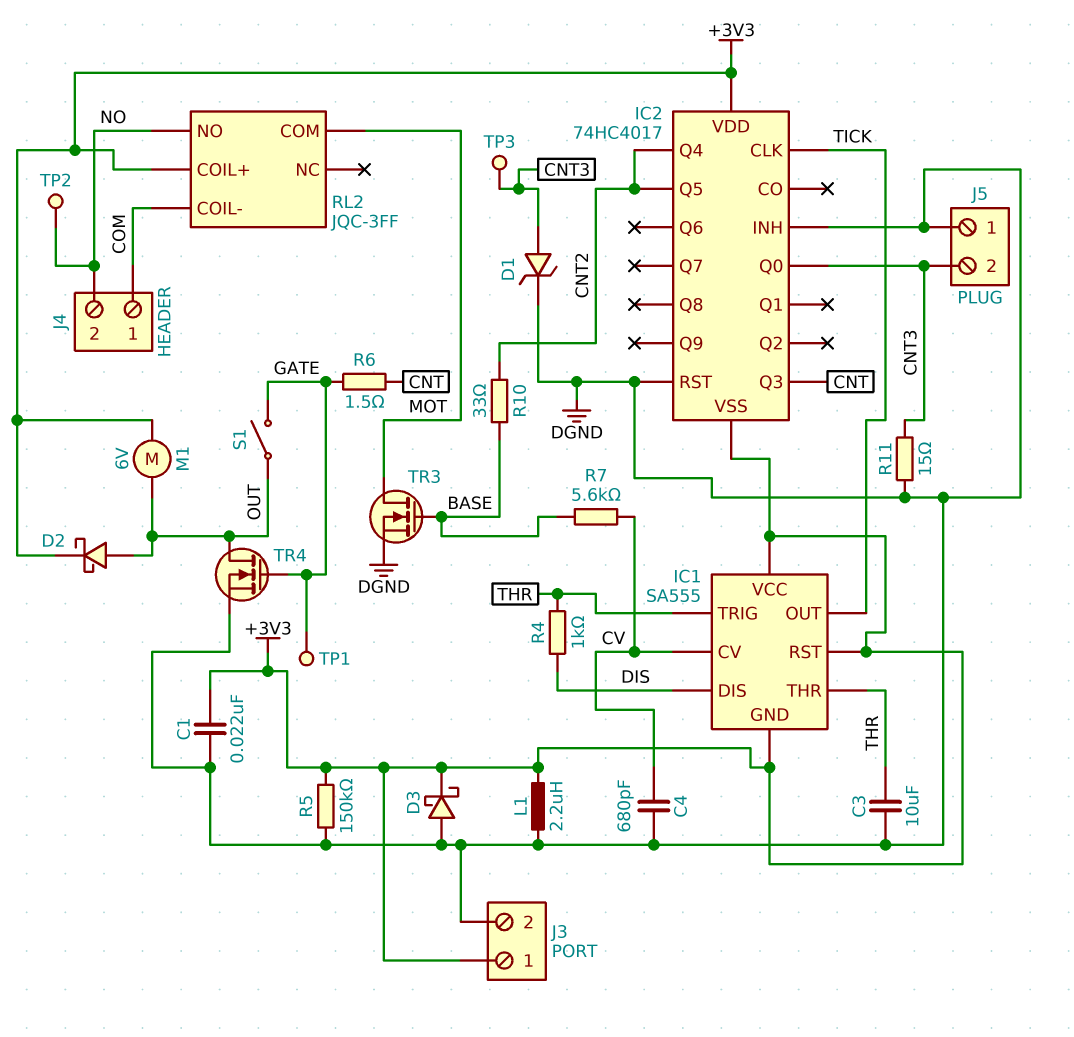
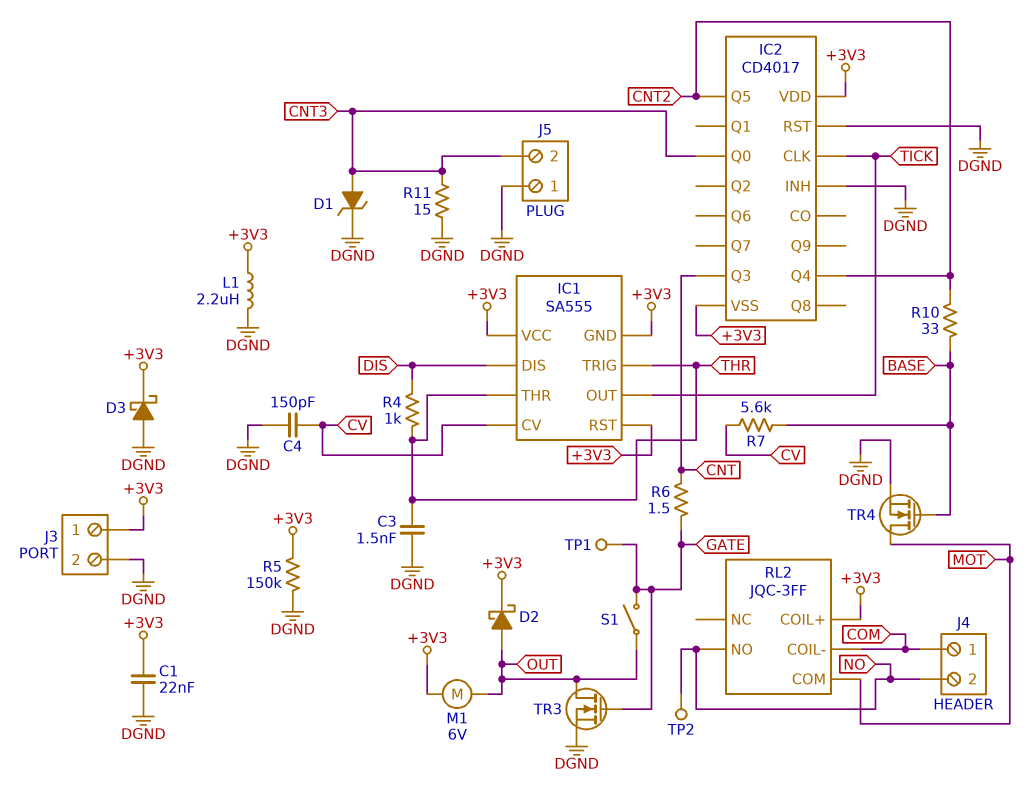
C3: 10uF (DGND, THR) -> 1.5nF (DGND, THR)
C4: 680pF (CV, DGND) -> 150pF (CV, DGND)
IC2: 74HC4017 -> CD4017
TP3: test point (CNT3) -> none
TR3: NMOS (G BASE, D MOT, S DGND) -> NMOS (G GATE, D OUT, S DGND)
TR4: NMOS (G GATE, D OUT, S DGND) -> NMOS (G BASE, D MOT, S DGND)

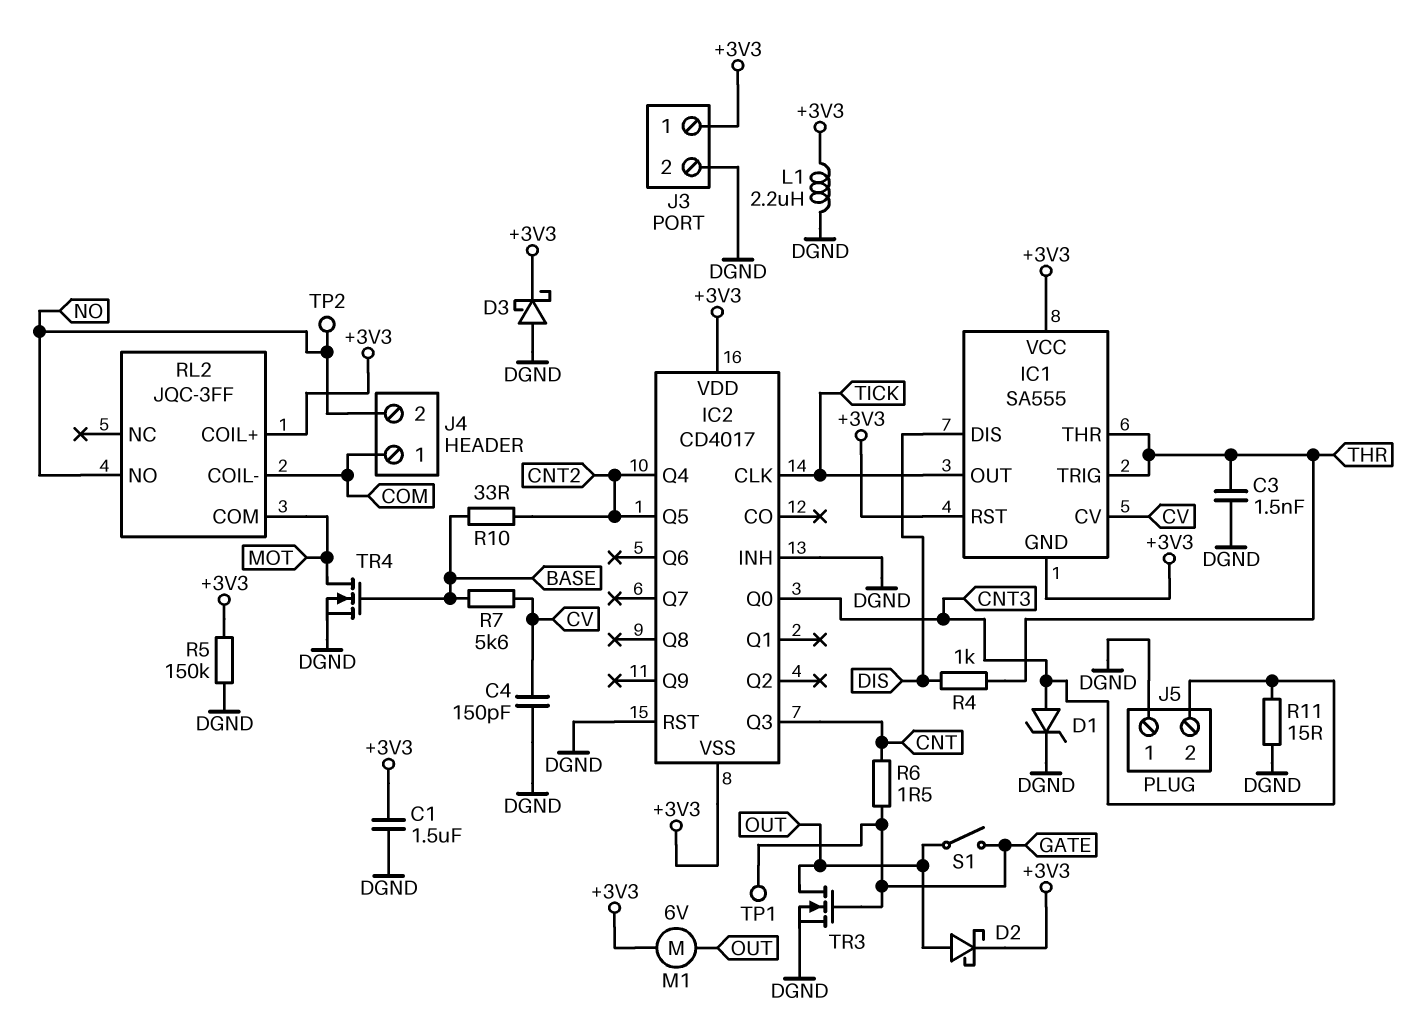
C1: 22nF (+3V3, DGND) -> 1.5uF (+3V3, DGND)

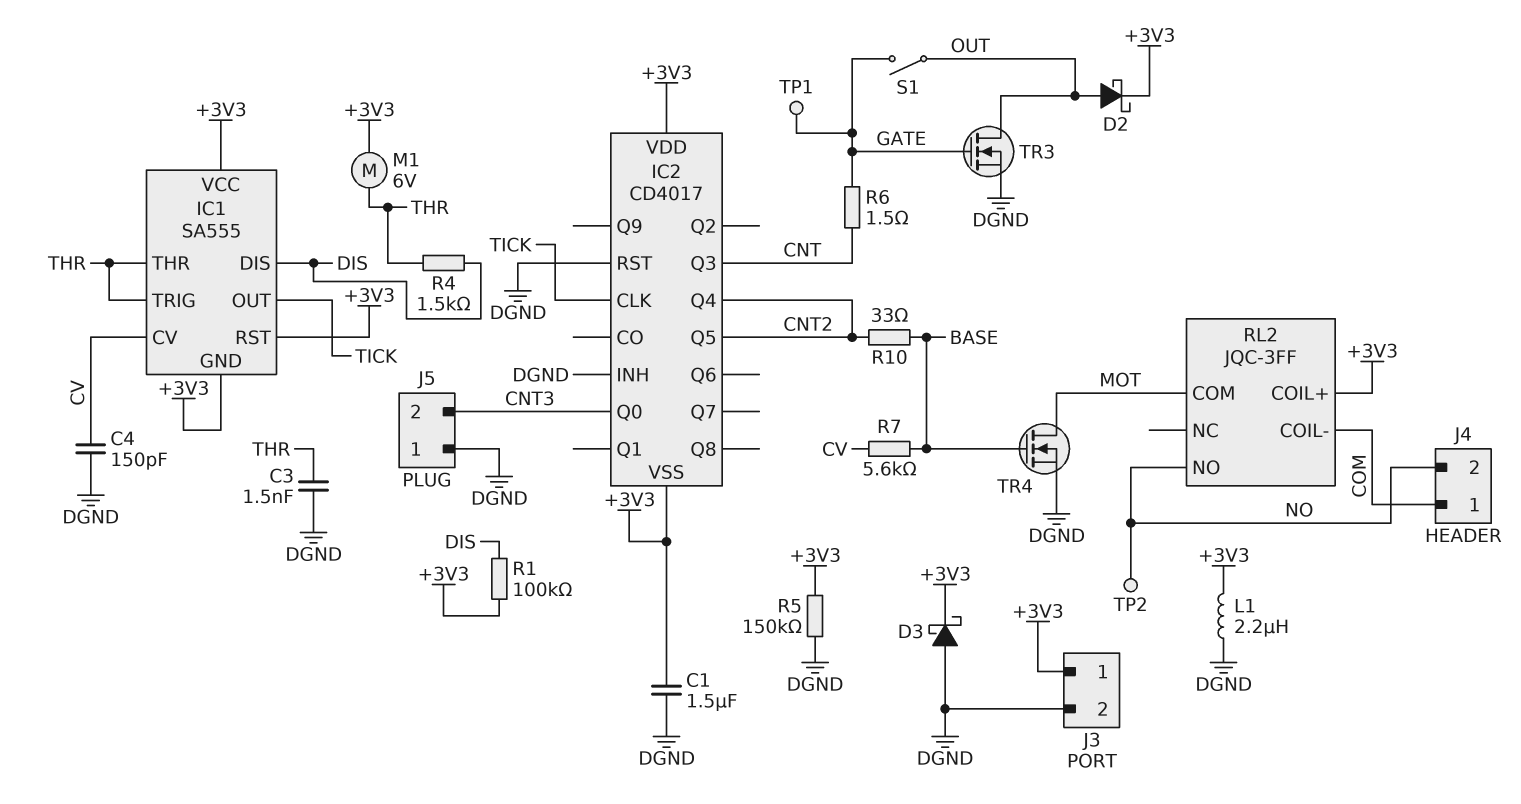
D1: zener (A CNT3, K DGND) -> none
M1: motor 6V (+3V3, OUT) -> motor 6V (+3V3, THR)
R1: none -> 100k (+3V3, DIS)
R4: 1k (DIS, THR) -> 1.5k (DIS, THR)
R11: 15 (CNT3, DGND) -> none

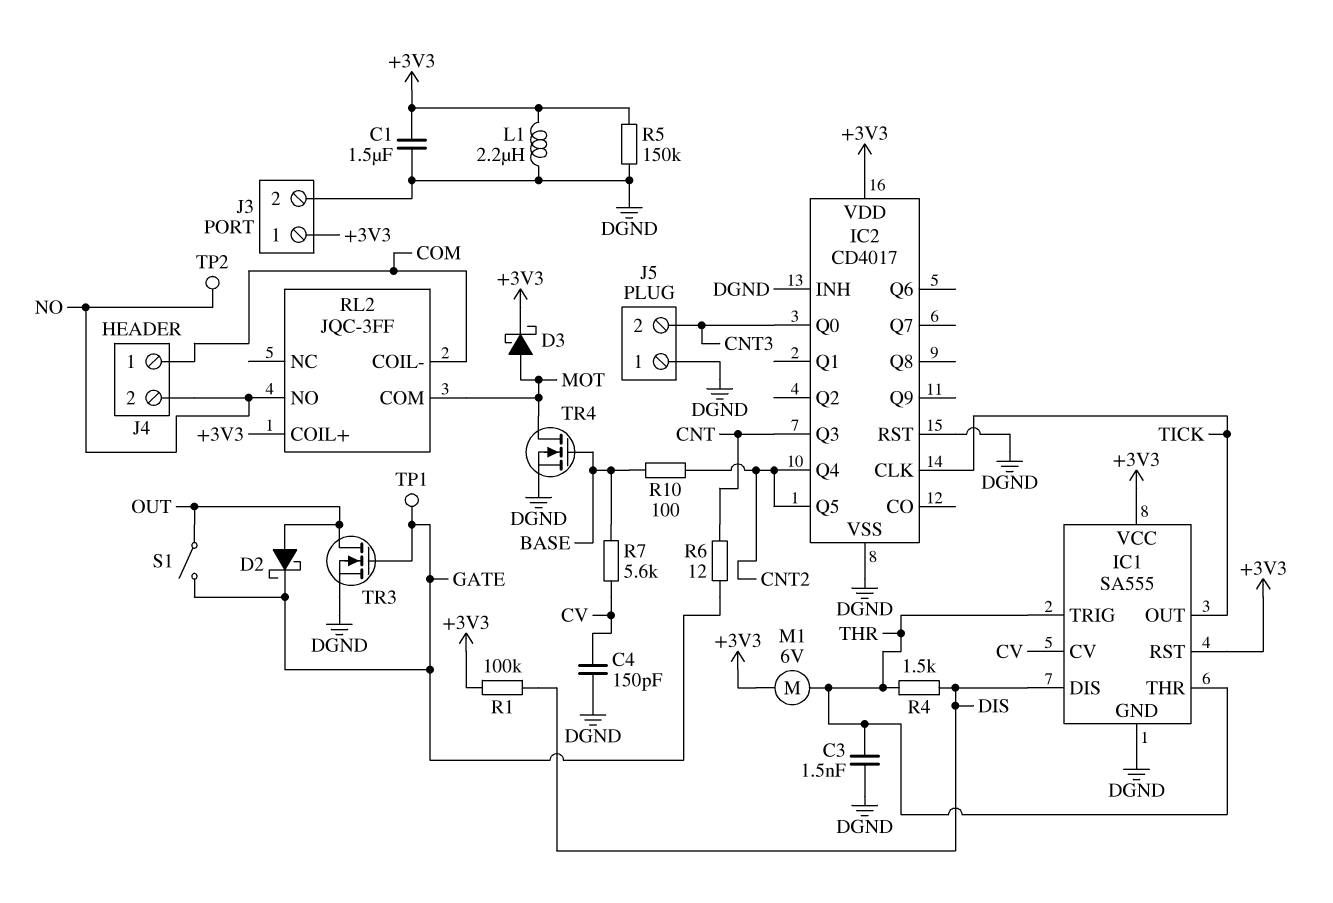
D2: schottky (A OUT, K +3V3) -> schottky (A OUT, K GATE)
D3: schottky (A DGND, K +3V3) -> schottky (A MOT, K +3V3)
IC1 pin GND: +3V3 -> DGND
IC2 pin VSS: +3V3 -> DGND
R6: 1.5 (CNT, GATE) -> 12 (CNT, GATE)
R10: 33 (BASE, CNT2) -> 100 (BASE, CNT2)

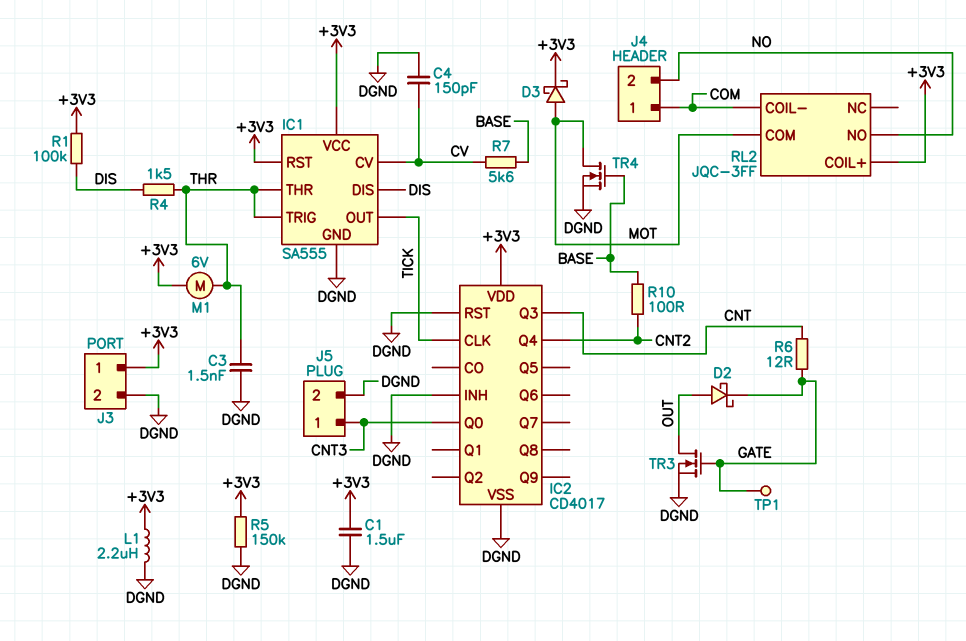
IC2 pin Q5: CNT2 -> none
J5 pin 1: DGND -> CNT3
J5 pin 2: CNT3 -> DGND
S1: switch (GATE, OUT) -> none
TP2: test point (NO) -> none

